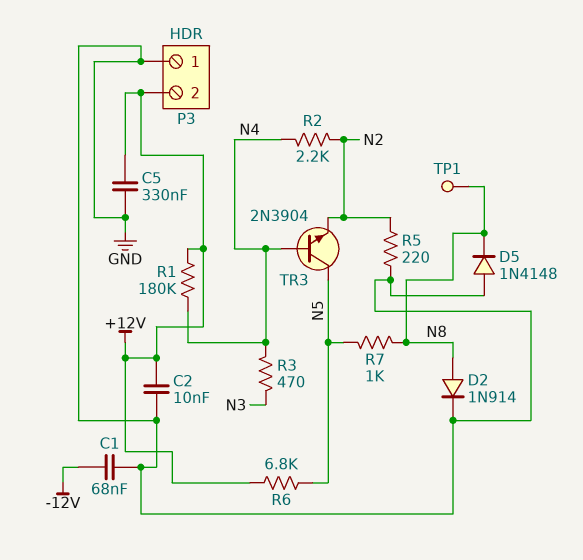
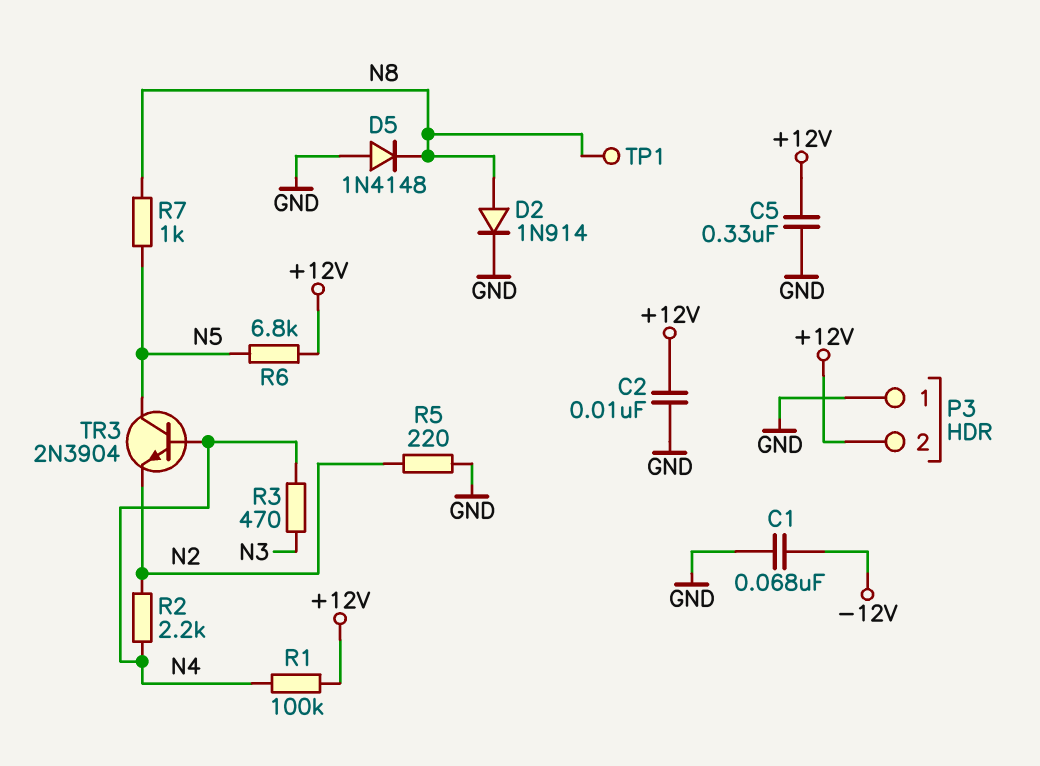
R1: 180k (+12V, N4) -> 100k (+12V, N4)

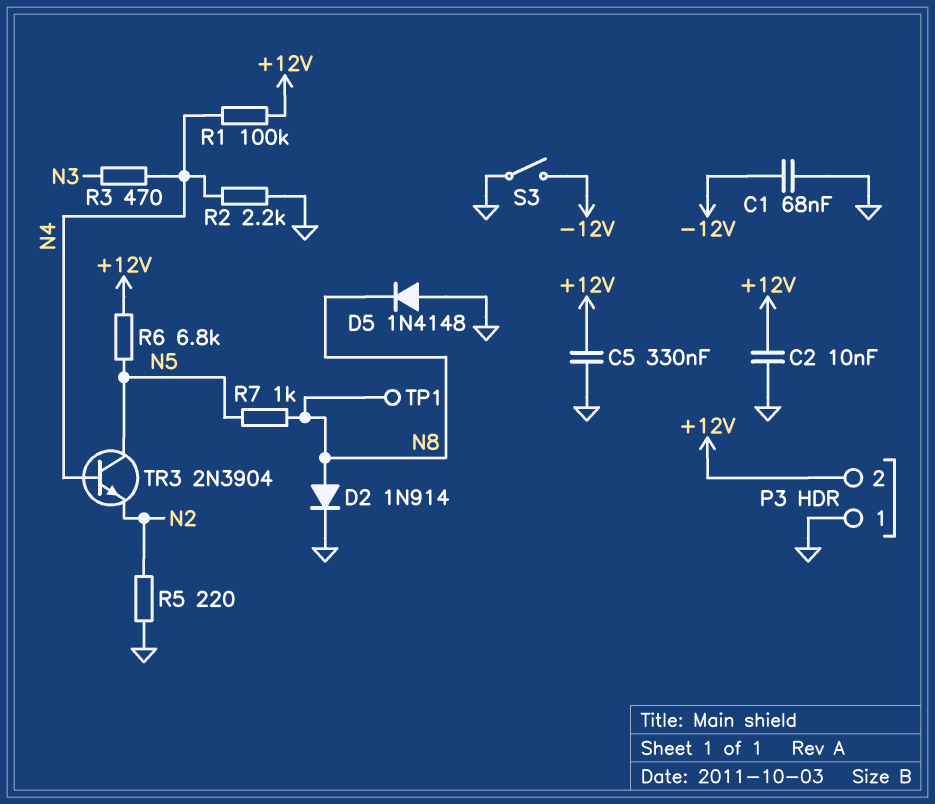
R2: 2.2k (N2, N4) -> 2.2k (GND, N4)
S3: none -> switch (-12V, GND)

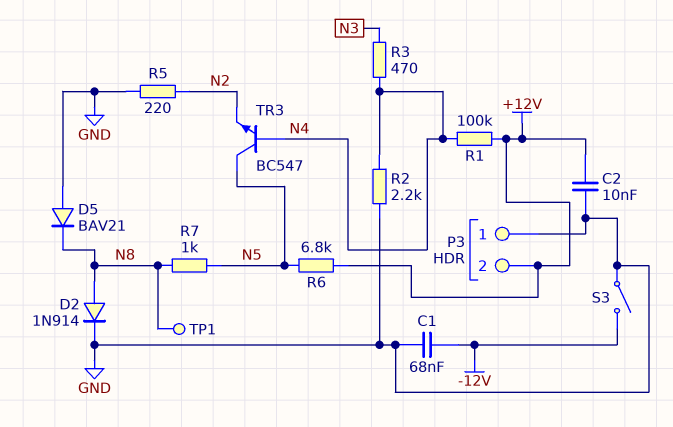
C5: 330nF (+12V, GND) -> none
D5: diode 1N4148 (A GND, K N8) -> diode BAV21 (A GND, K N8)
TR3: NPN 2N3904 (B N4, C N5, E N2) -> NPN BC547 (B N4, C N5, E N2)

